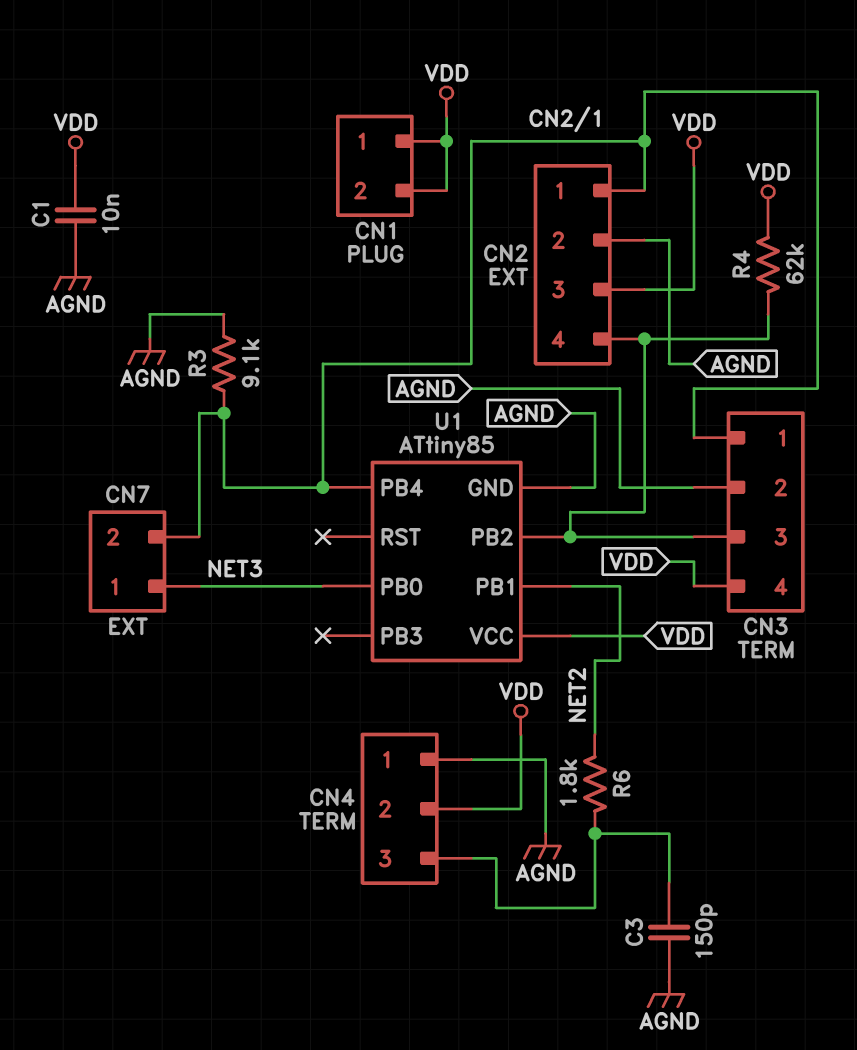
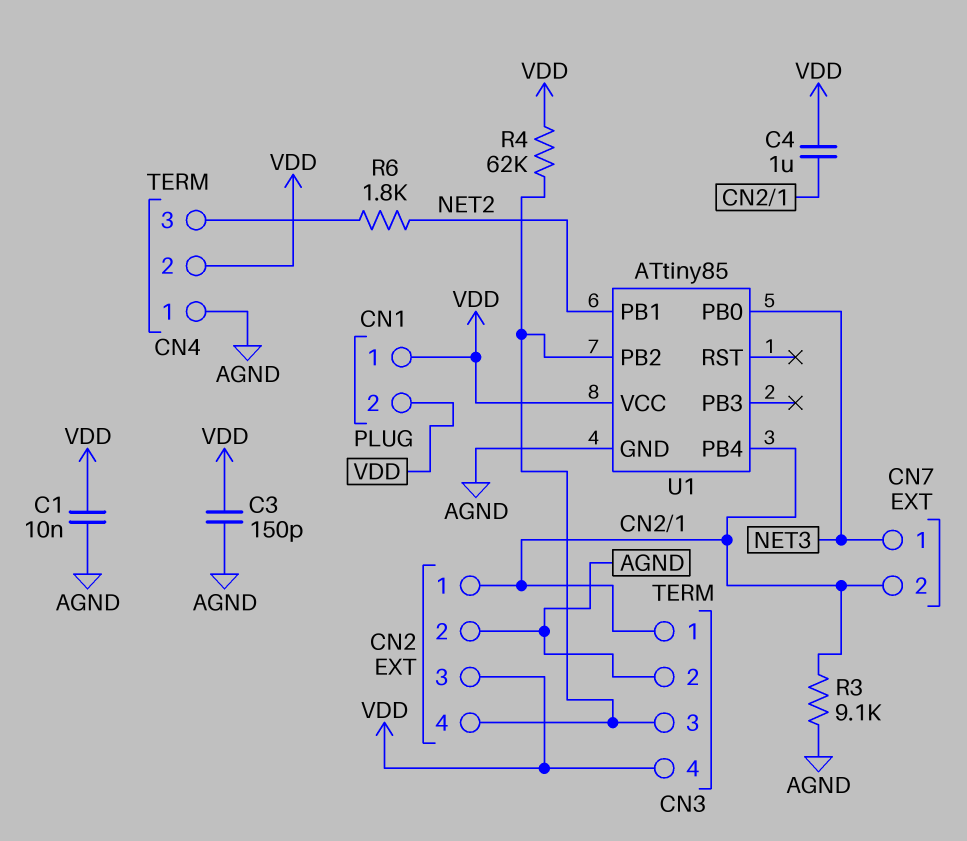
C3: 150pF (AGND, CN4/3) -> 150pF (AGND, VDD)
C4: none -> 1uF (CN2/1, VDD)

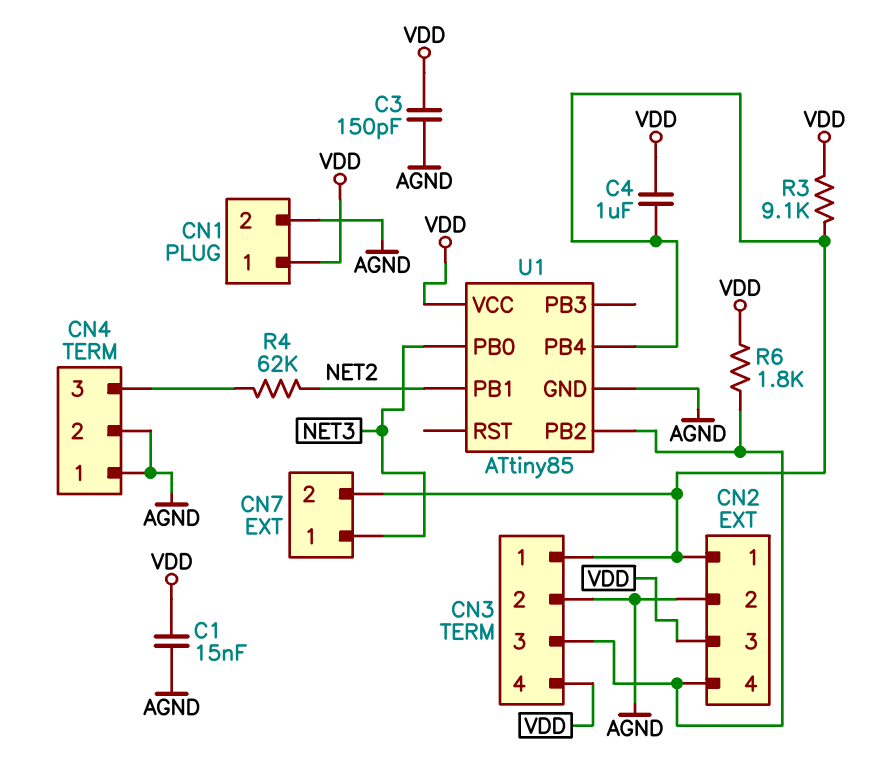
C1: 10nF (AGND, VDD) -> 15nF (AGND, VDD)
CN1 pin 2: VDD -> AGND
CN4 pin 2: VDD -> AGND
R3: 9.1k (AGND, CN2/1) -> 9.1k (CN2/1, VDD)
R4: 62k (CN2/4, VDD) -> 62k (CN4/3, NET2)
R6: 1.8k (CN4/3, NET2) -> 1.8k (CN2/4, VDD)

